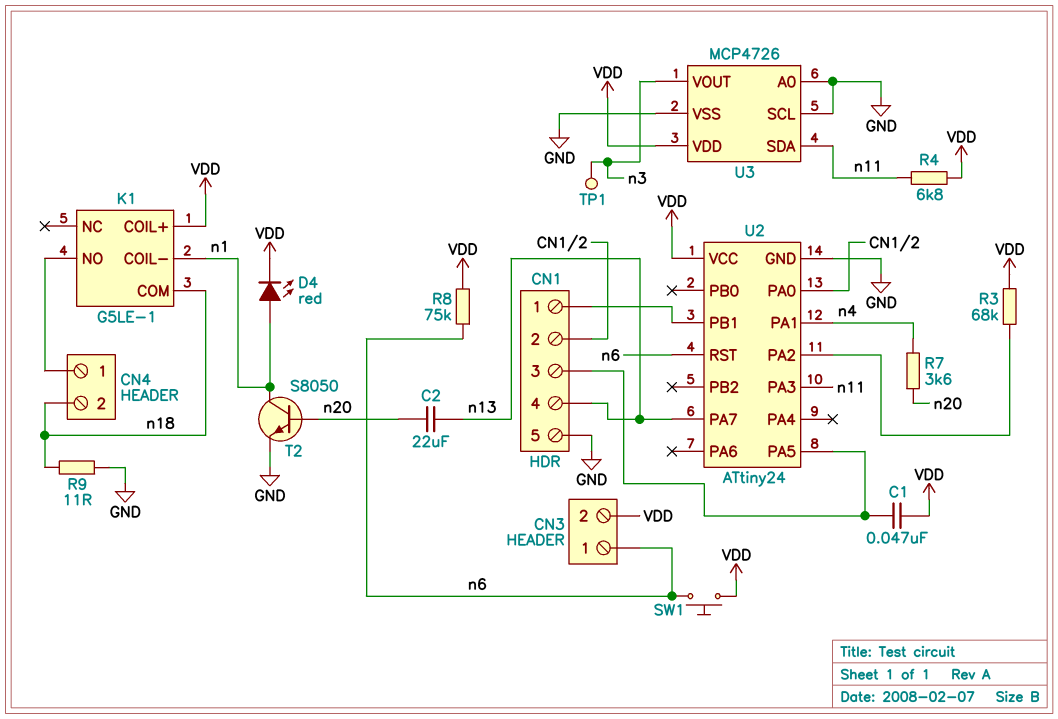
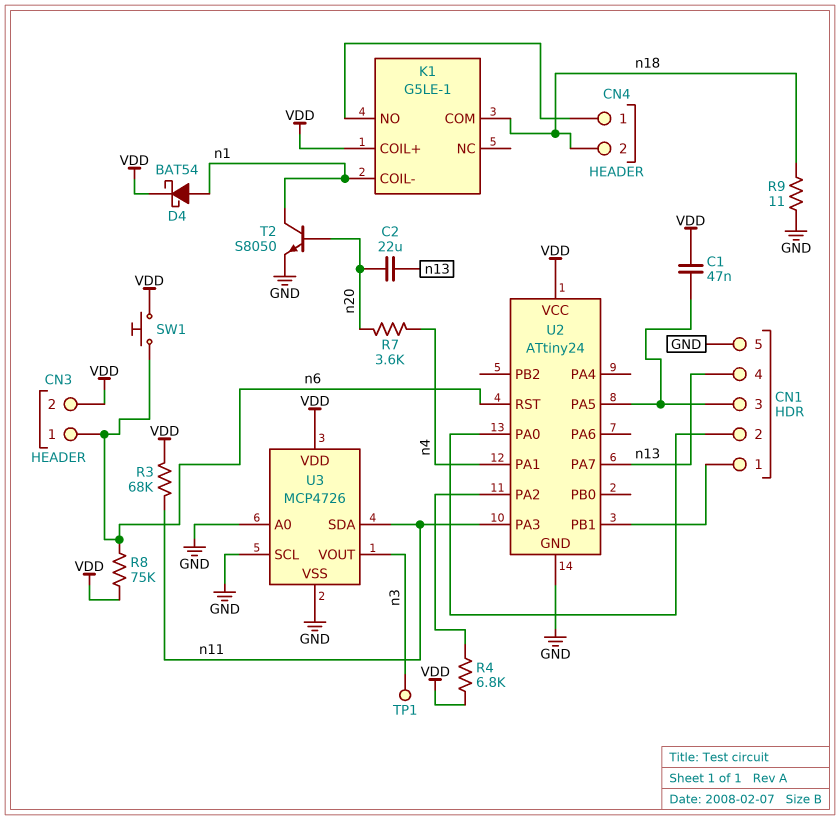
D4: LED red (A n1, K VDD) -> schottky BAT54 (A n1, K VDD)
R3: 68k (U2/PA2, VDD) -> 68k (VDD, n11)
R4: 6.8k (VDD, n11) -> 6.8k (U2/PA2, VDD)

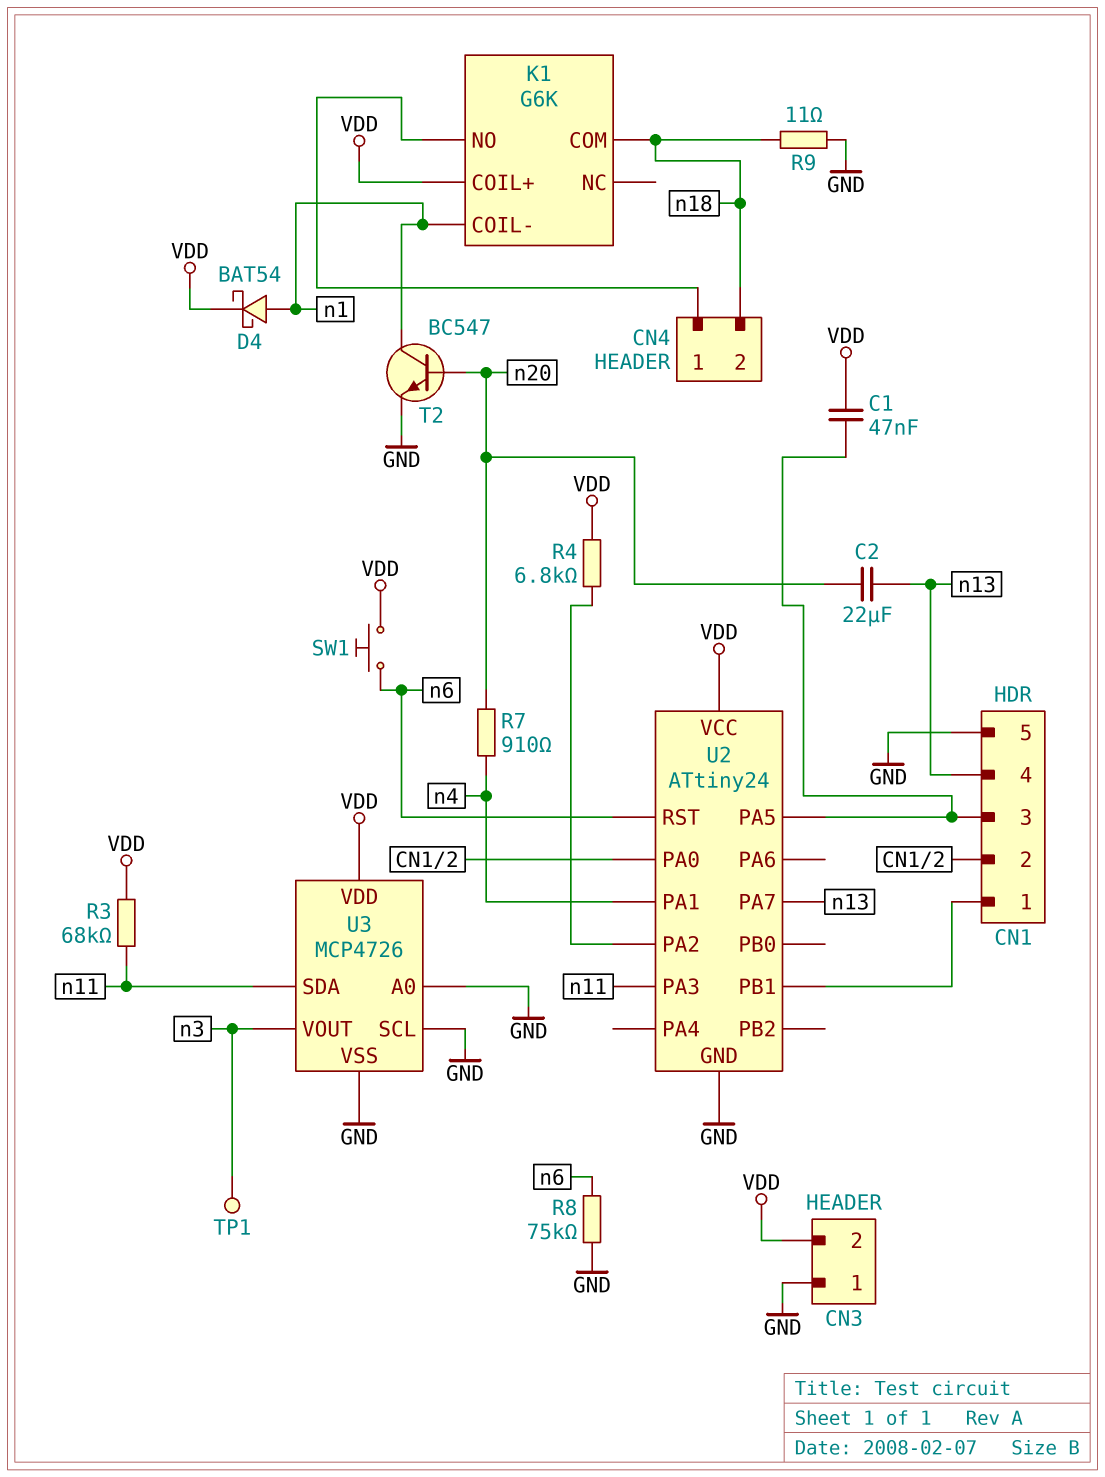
CN3 pin 1: n6 -> GND
K1: G5LE-1 -> G6K
R7: 3.6k (n4, n20) -> 910 (n4, n20)
R8: 75k (VDD, n6) -> 75k (GND, n6)
T2: NPN S8050 (B n20, C n1, E GND) -> NPN BC547 (B n20, C n1, E GND)

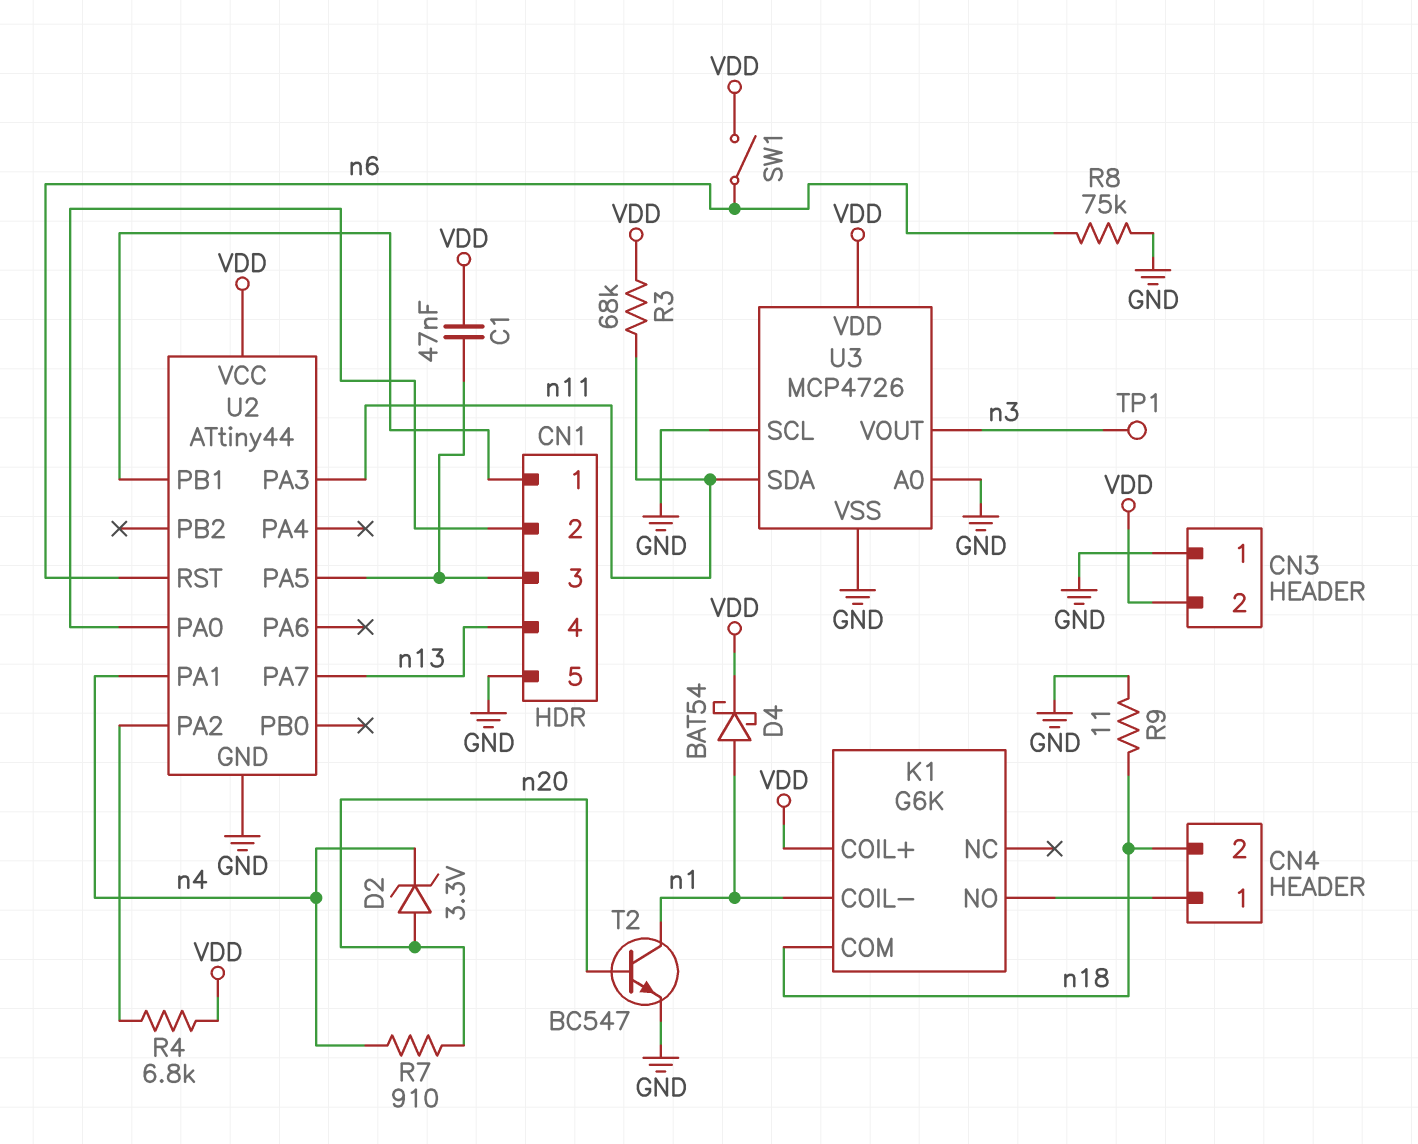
C2: 22uF (n13, n20) -> none
D2: none -> zener 3.3V (A n20, K n4)
SW1: button (VDD, n6) -> switch (VDD, n6)
U2: ATtiny24 -> ATtiny44

